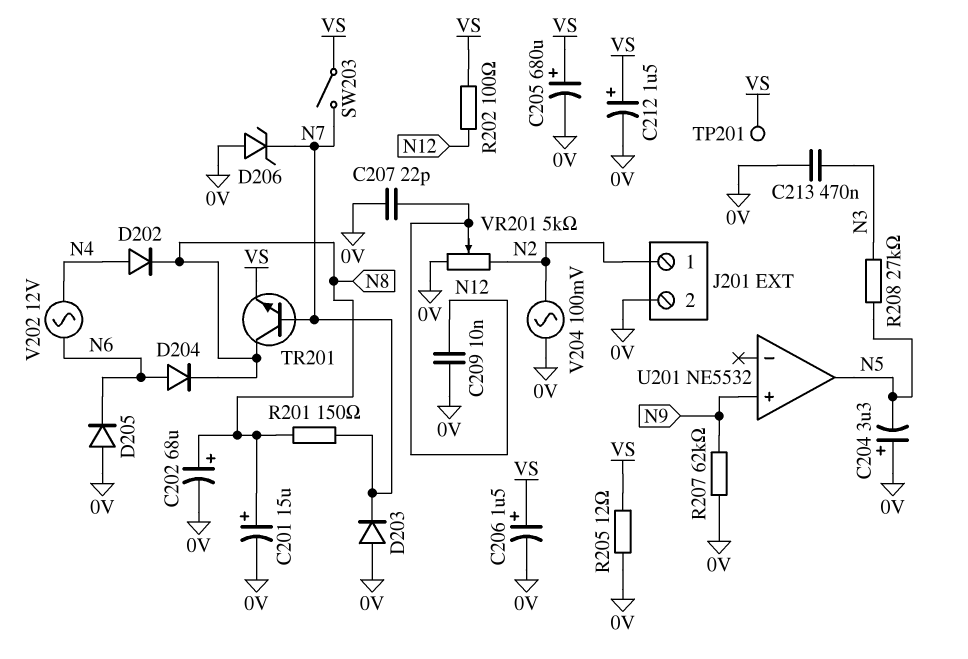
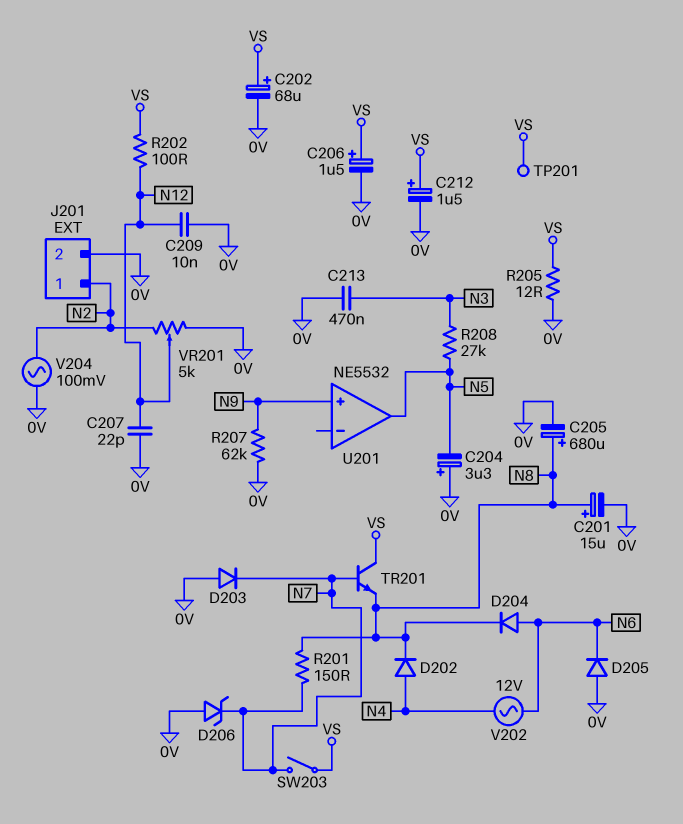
C202: 68uF (plus N8, minus 0V) -> 68uF (plus VS, minus 0V)
C205: 680uF (plus VS, minus 0V) -> 680uF (plus N8, minus 0V)
TR201: NPN (B N7, C N8, E VS) -> NPN (B N7, C VS, E N8)

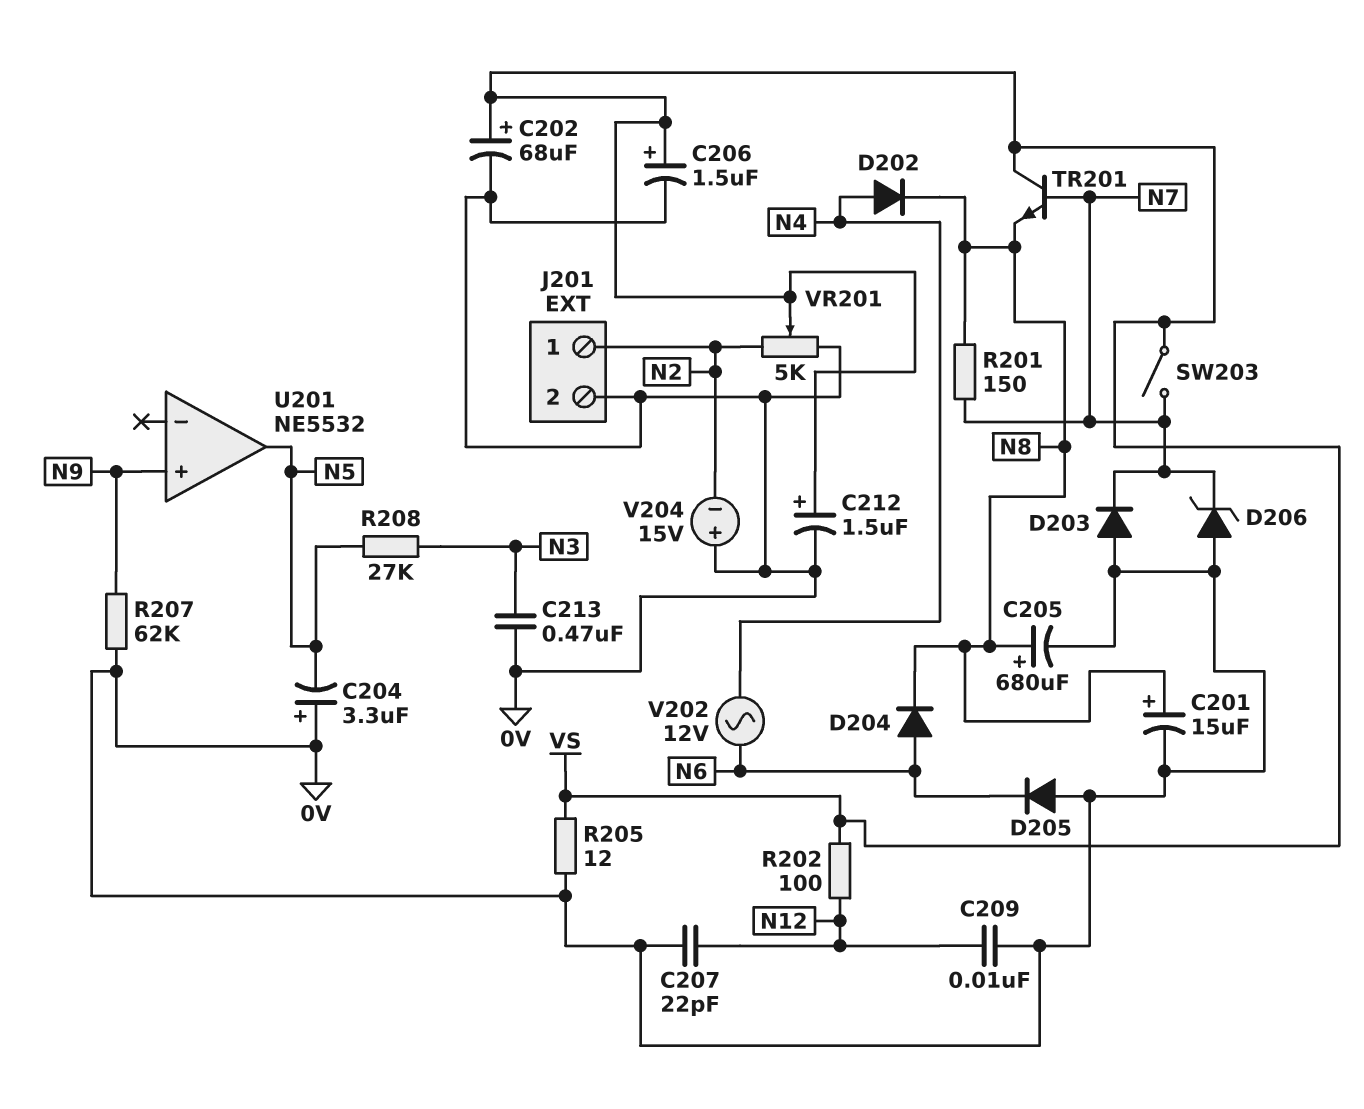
TP201: test point (VS) -> none
V204: AC 100mV (0V, N2) -> 15V (plus 0V, minus N2)
VR201: 5k (0V, N2, wiper N12) -> 5k (0V, N2, wiper VS)

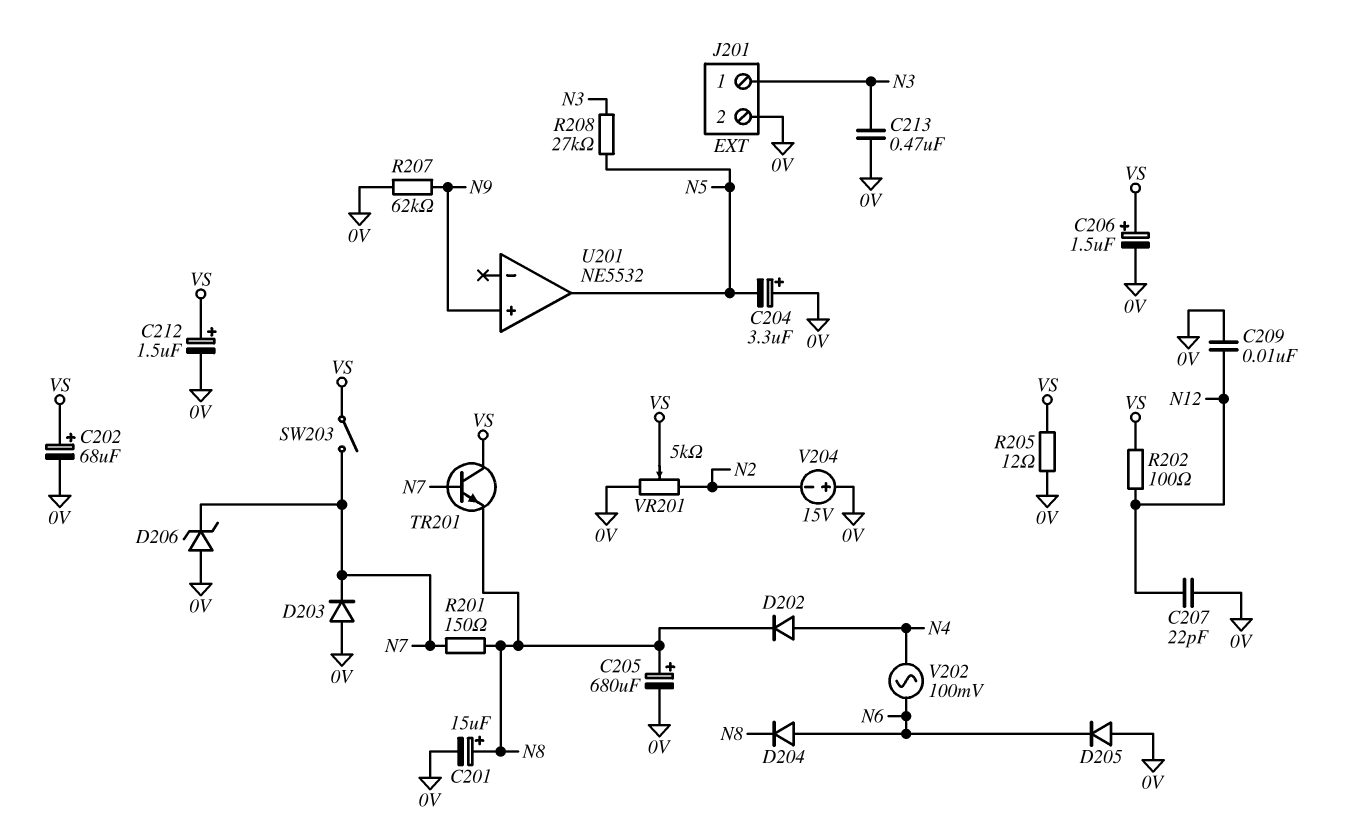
J201 pin 1: N2 -> N3
V202: AC 12V (N4, N6) -> AC 100mV (N4, N6)

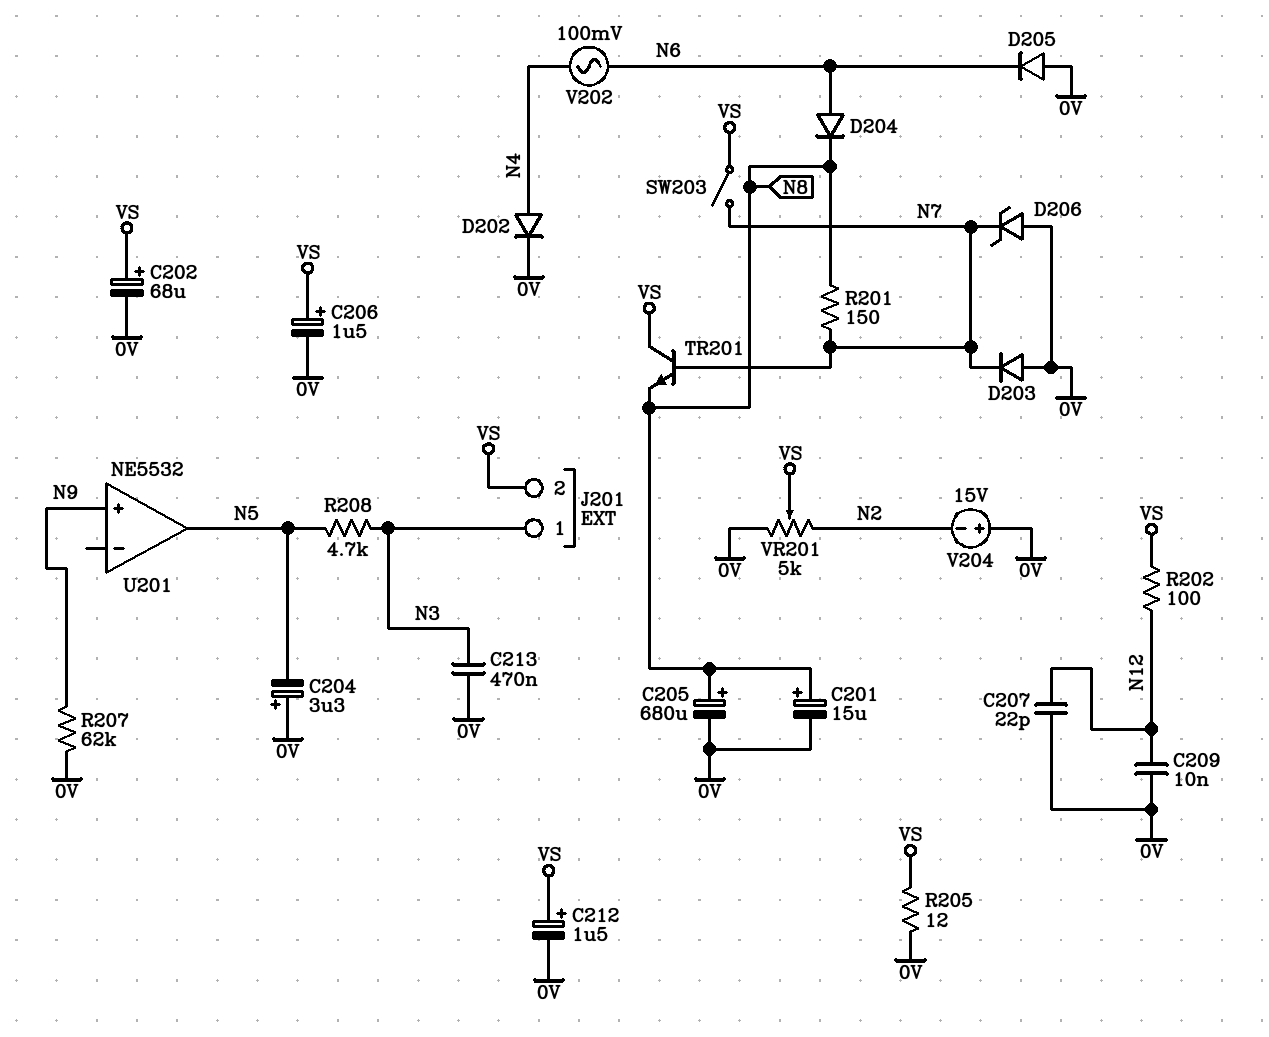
D202: diode (A N4, K N8) -> diode (A N4, K 0V)
J201 pin 2: 0V -> VS
R208: 27k (N3, N5) -> 4.7k (N3, N5)

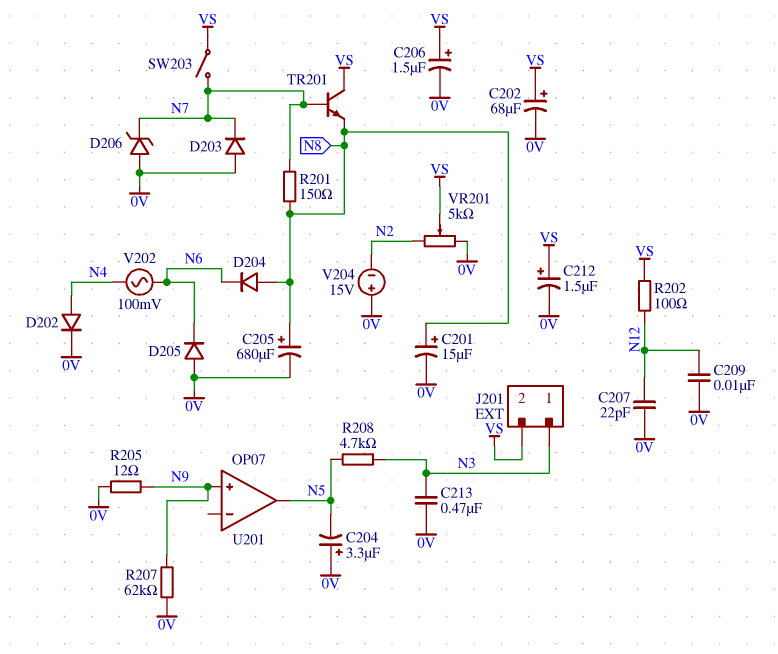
D204: diode (A N6, K N8) -> diode (A N8, K N6)
R205: 12 (0V, VS) -> 12 (0V, N9)
U201: NE5532 -> OP07

